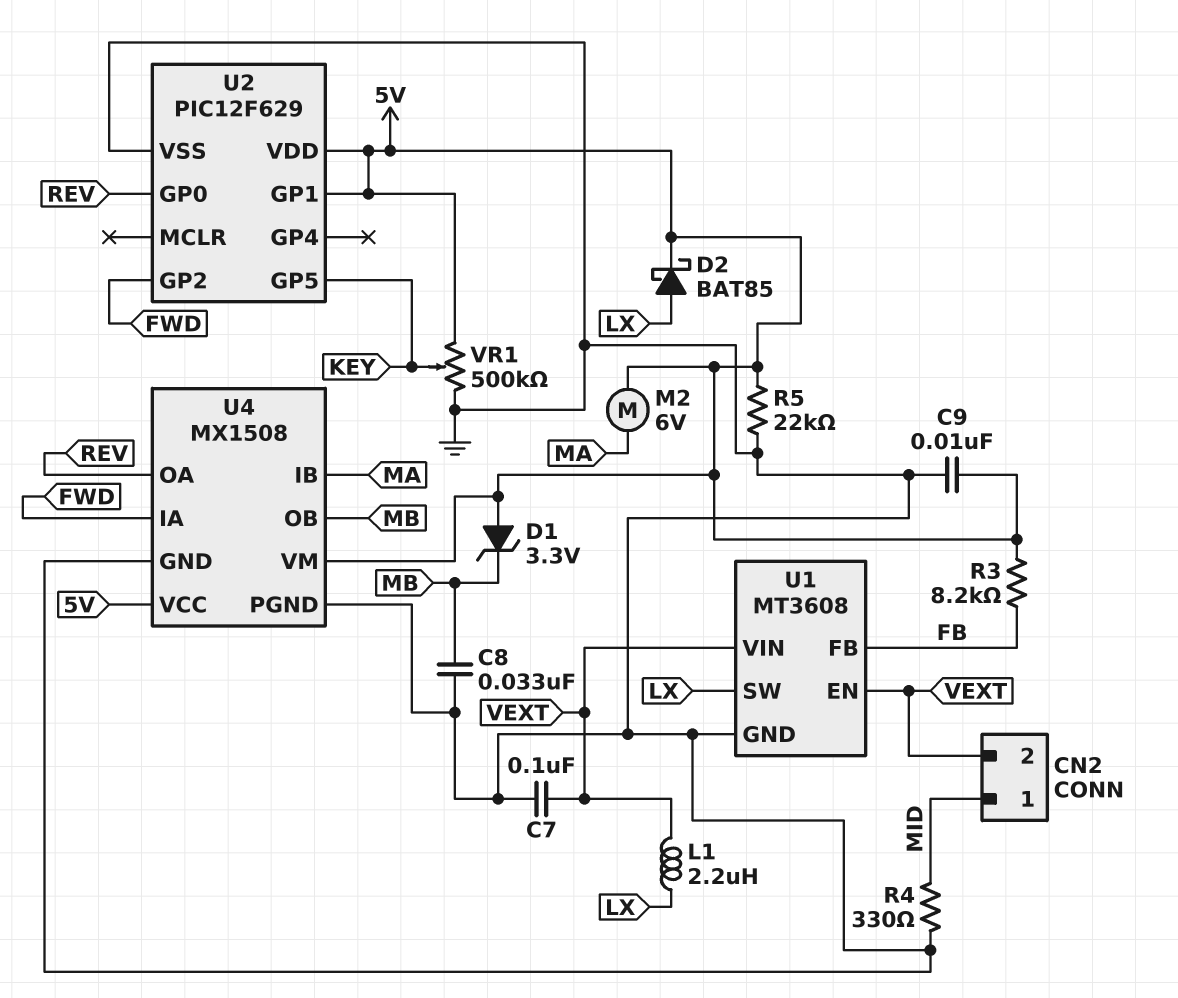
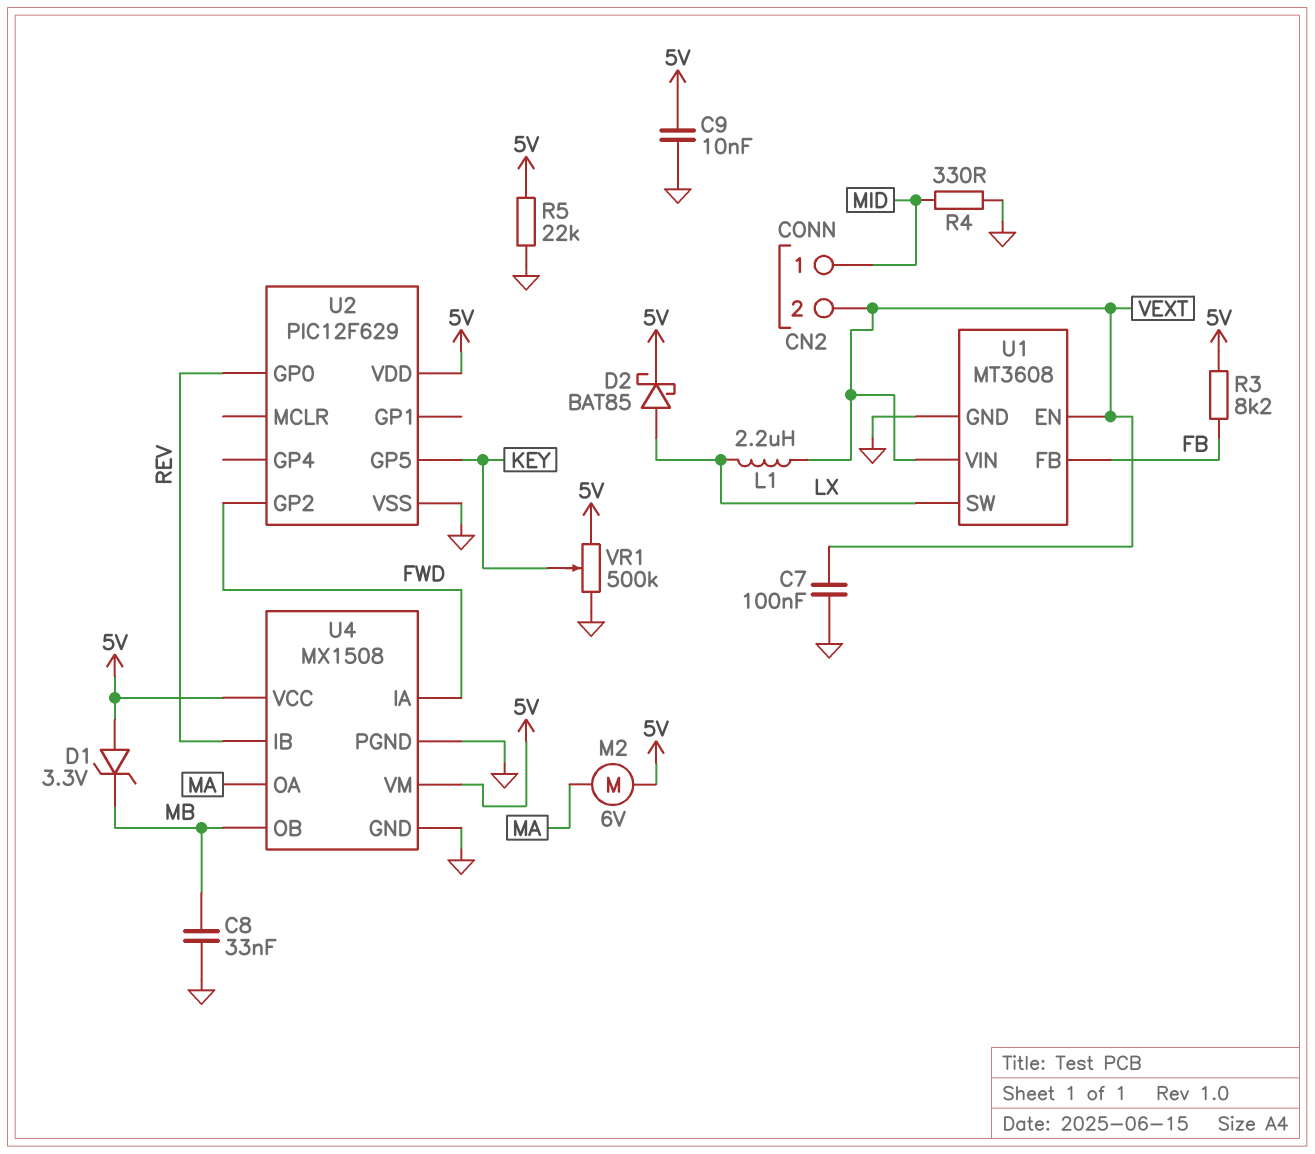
U2 pin GP1: 5V -> none
U4 pin IB: MA -> REV
U4 pin OA: REV -> MA

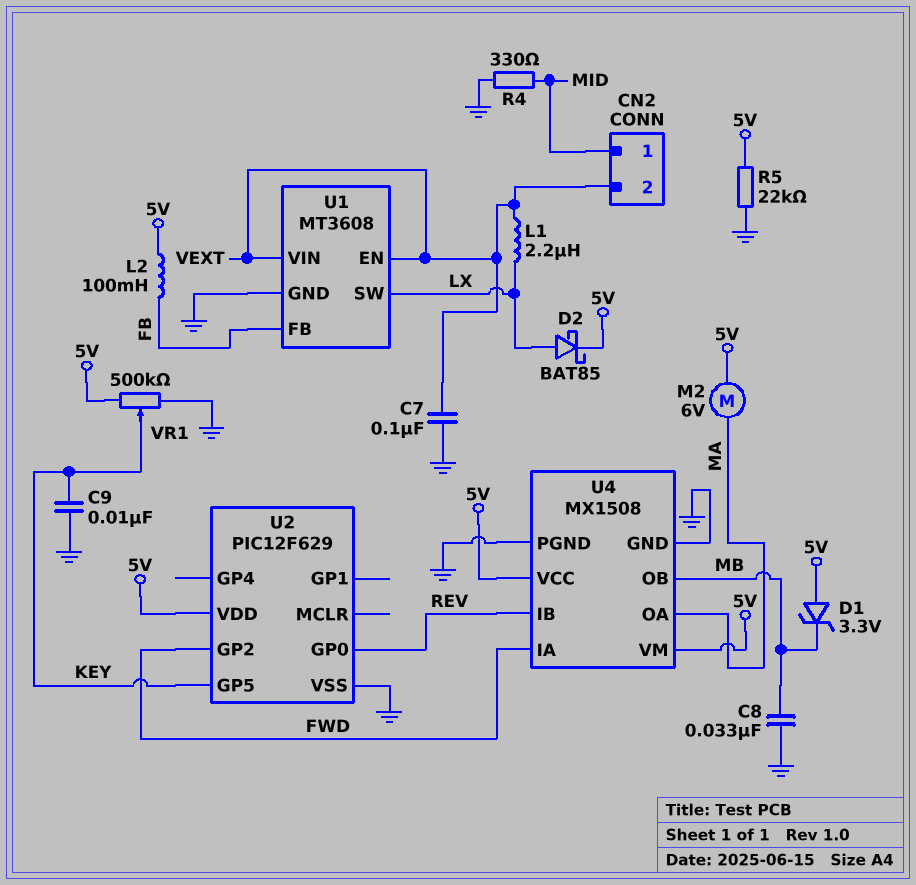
C9: 10nF (5V, GND) -> 10nF (GND, KEY)
L2: none -> 100mH (5V, FB)
R3: 8.2k (5V, FB) -> none

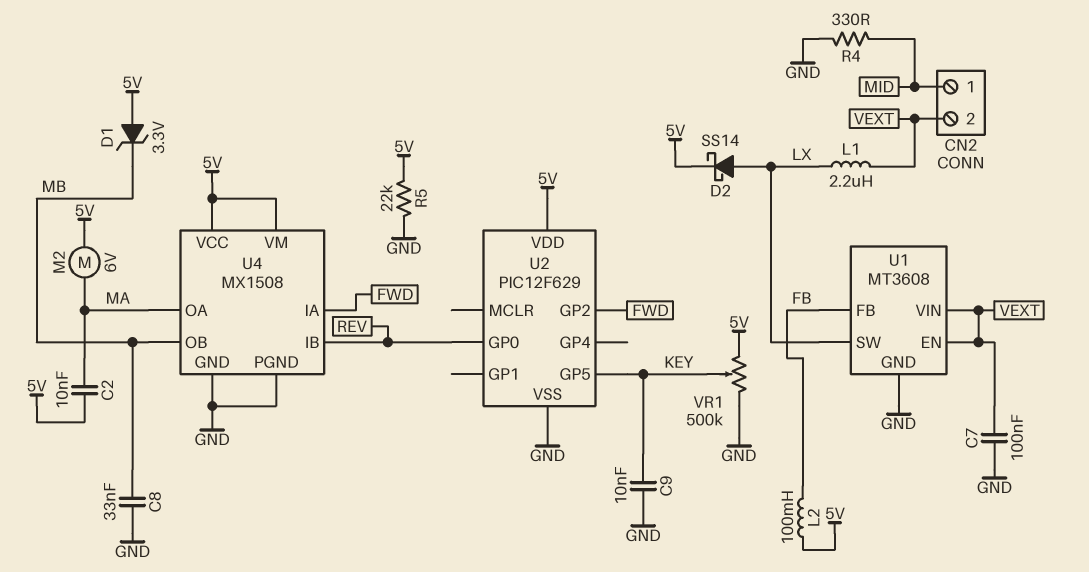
C2: none -> 10nF (5V, MA)
D2: schottky BAT85 (A LX, K 5V) -> schottky SS14 (A LX, K 5V)

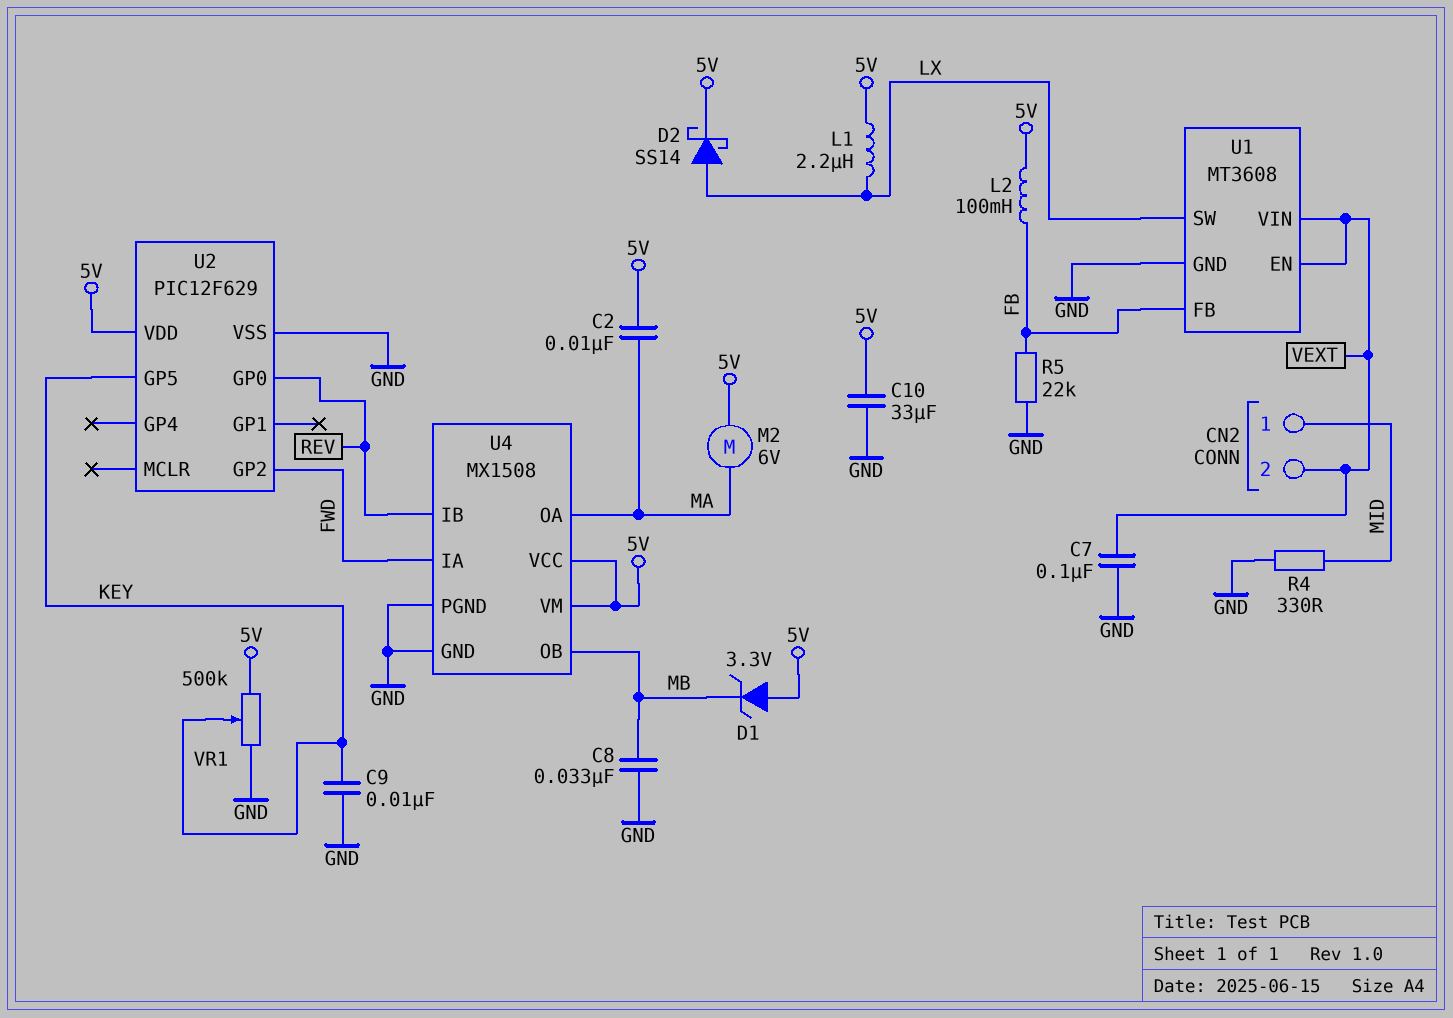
C10: none -> 33uF (5V, GND)
L1: 2.2uH (LX, VEXT) -> 2.2uH (5V, LX)
R5: 22k (5V, GND) -> 22k (FB, GND)

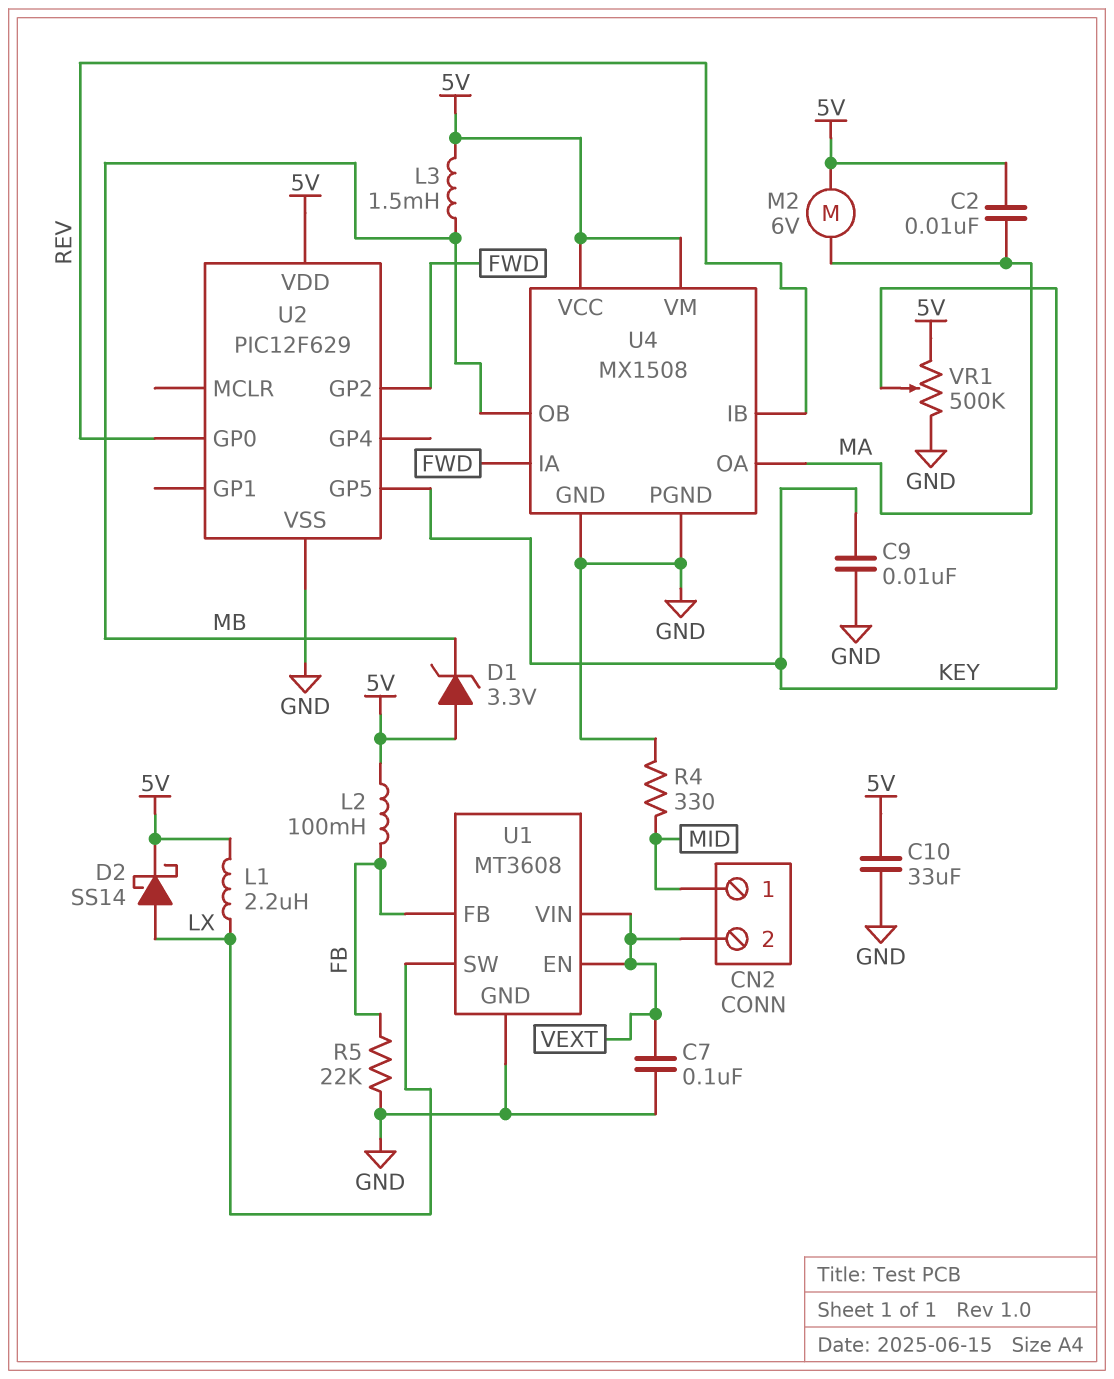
C8: 33nF (GND, MB) -> none
L3: none -> 1.5mH (5V, MB)

